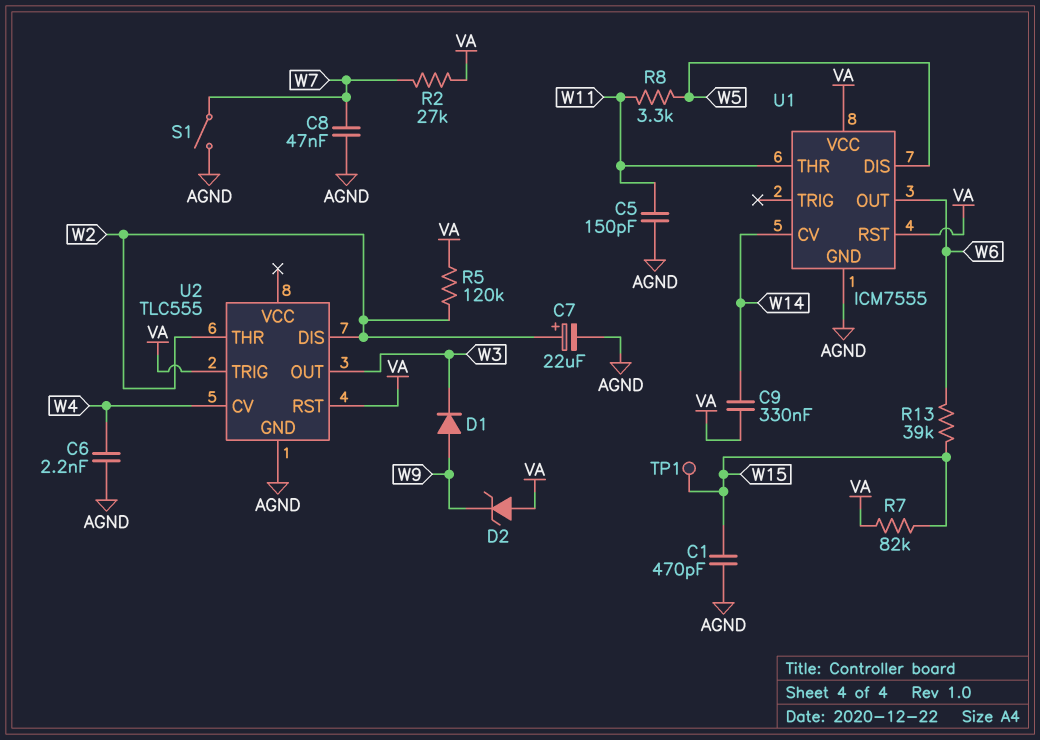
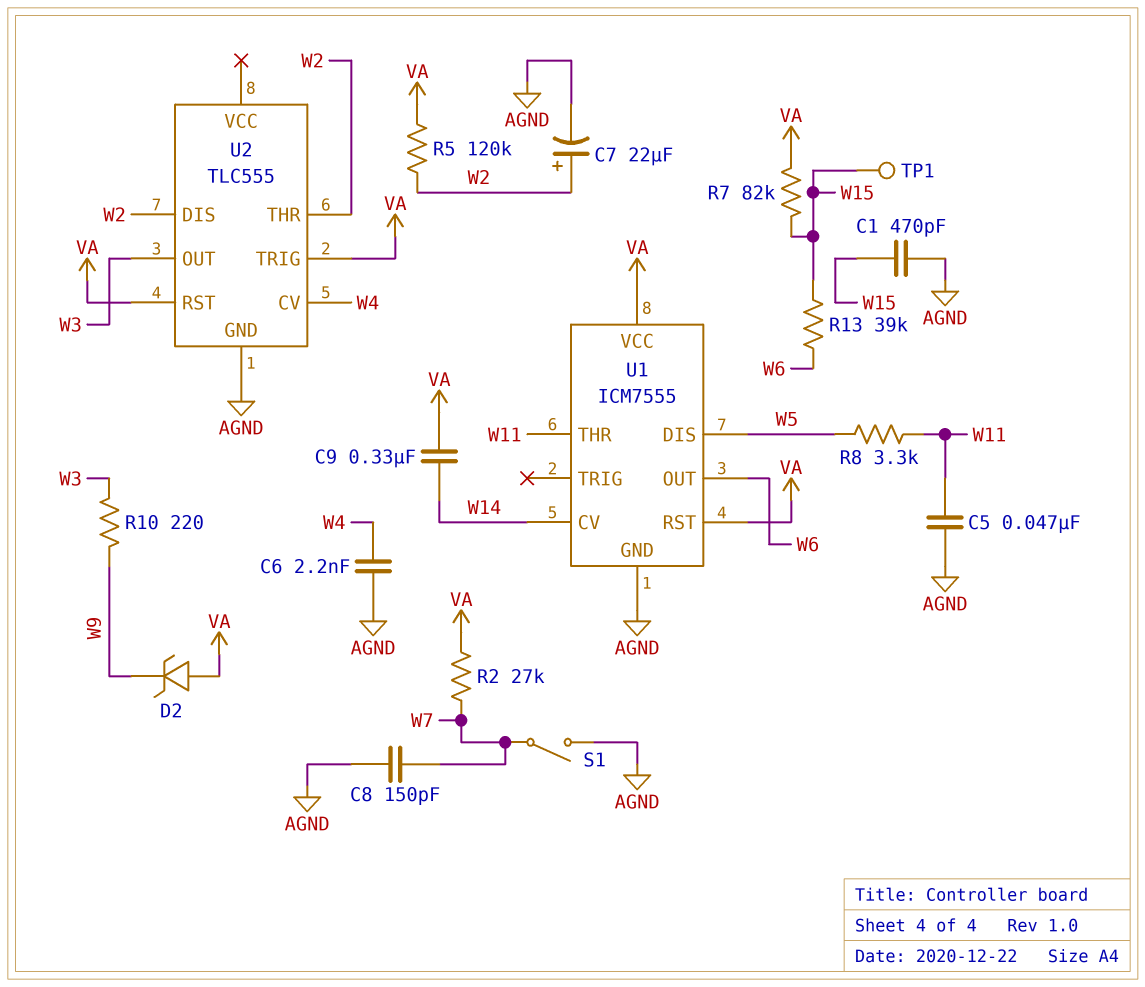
C5: 150pF (AGND, W11) -> 47nF (AGND, W11)
C8: 47nF (AGND, W7) -> 150pF (AGND, W7)
D1: diode (A W9, K W3) -> none
R10: none -> 220 (W3, W9)

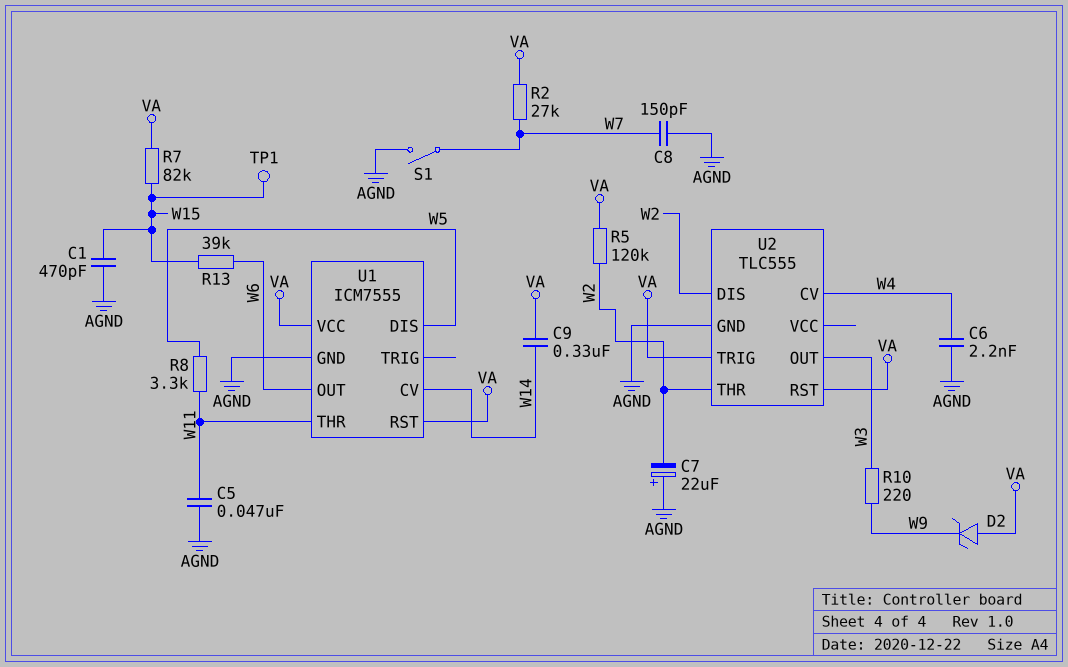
C7: 22uF (plus W2, minus AGND) -> 22uF (plus AGND, minus W2)

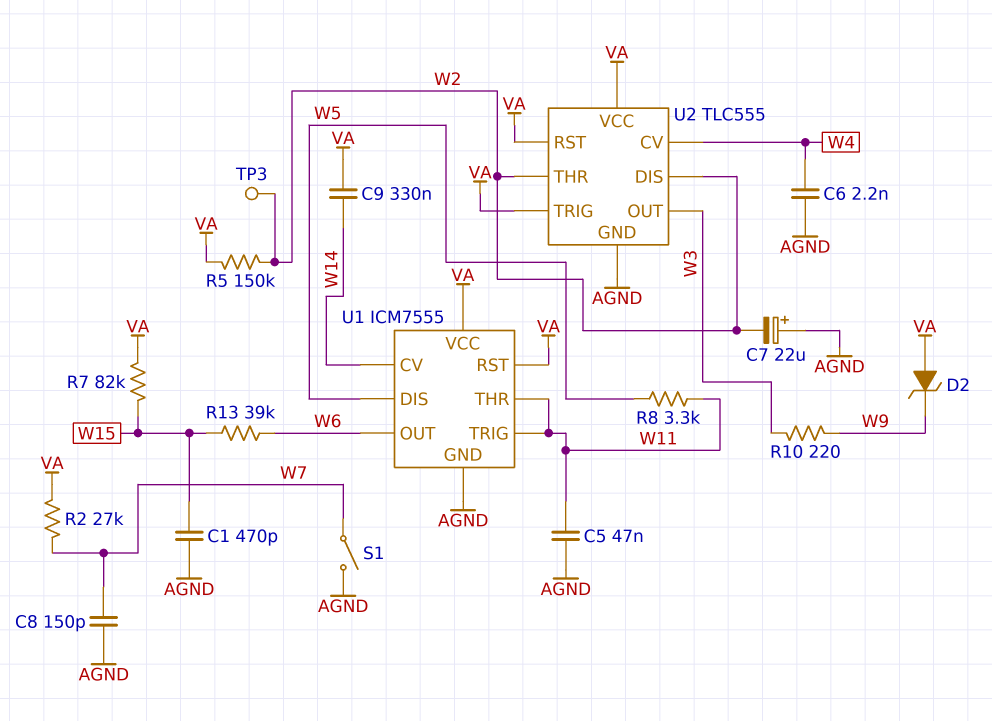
R5: 120k (VA, W2) -> 150k (VA, W2)
TP1: test point (W15) -> none
TP3: none -> test point (W2)
U1 pin TRIG: none -> W11
U2 pin VCC: none -> VA

